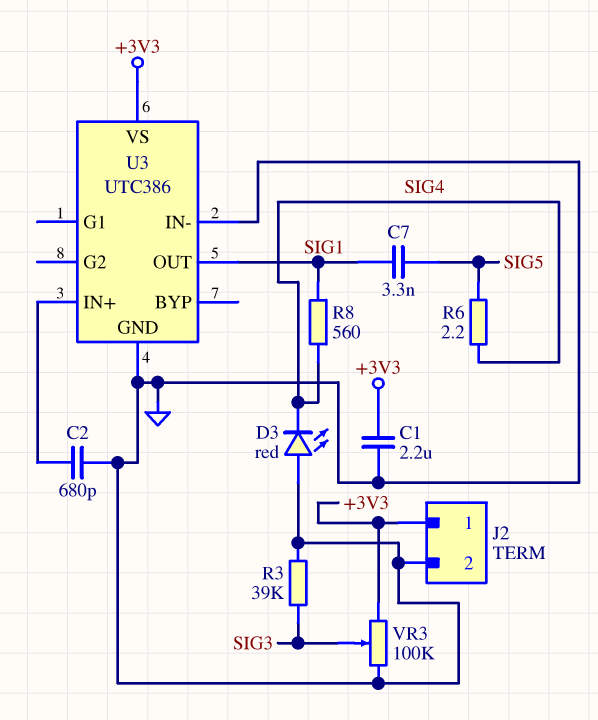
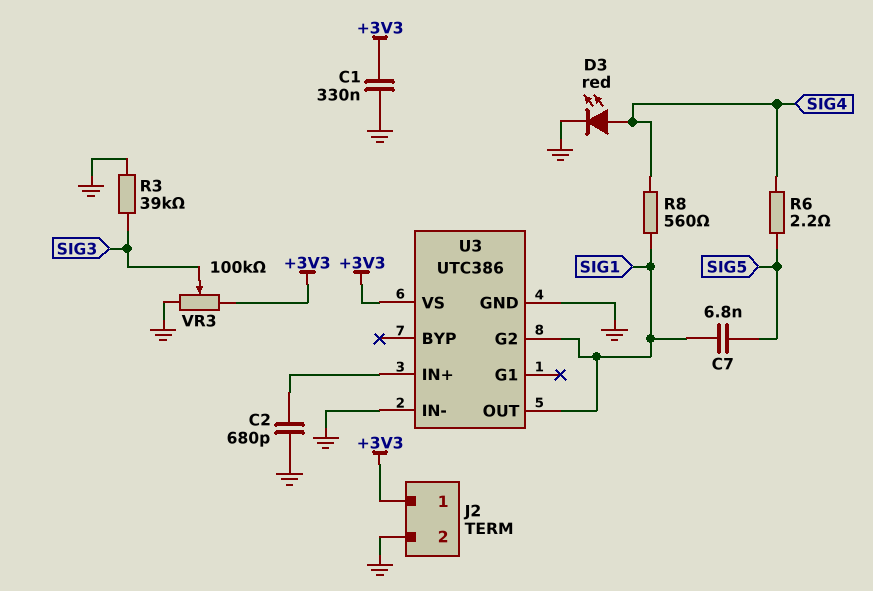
C1: 2.2uF (+3V3, GND) -> 330nF (+3V3, GND)
C7: 3.3nF (SIG1, SIG5) -> 6.8nF (SIG1, SIG5)
D3: LED red (A GND, K SIG4) -> LED red (A SIG4, K GND)
U3 pin G2: none -> SIG1

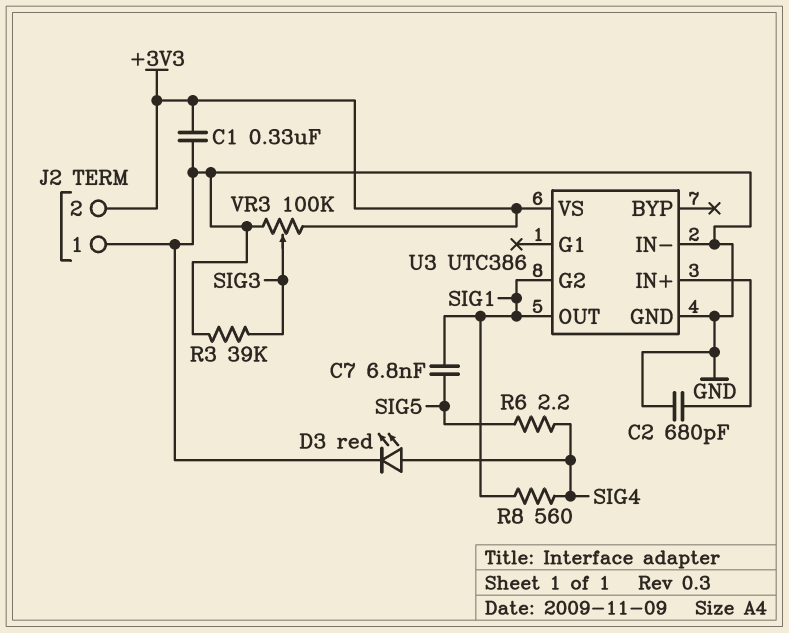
J2 pin 1: +3V3 -> GND
J2 pin 2: GND -> +3V3

